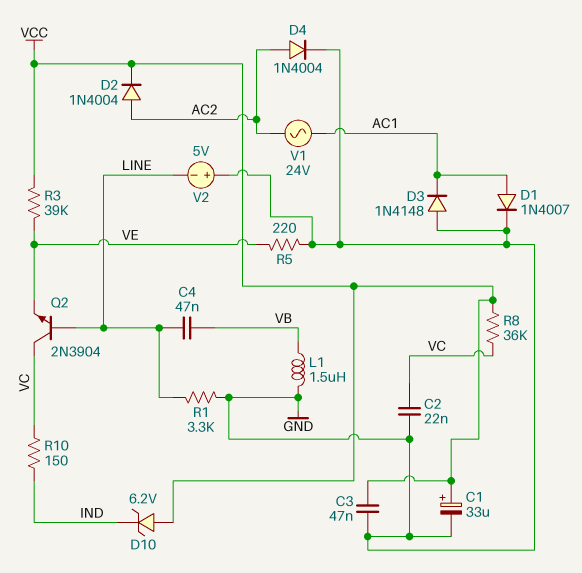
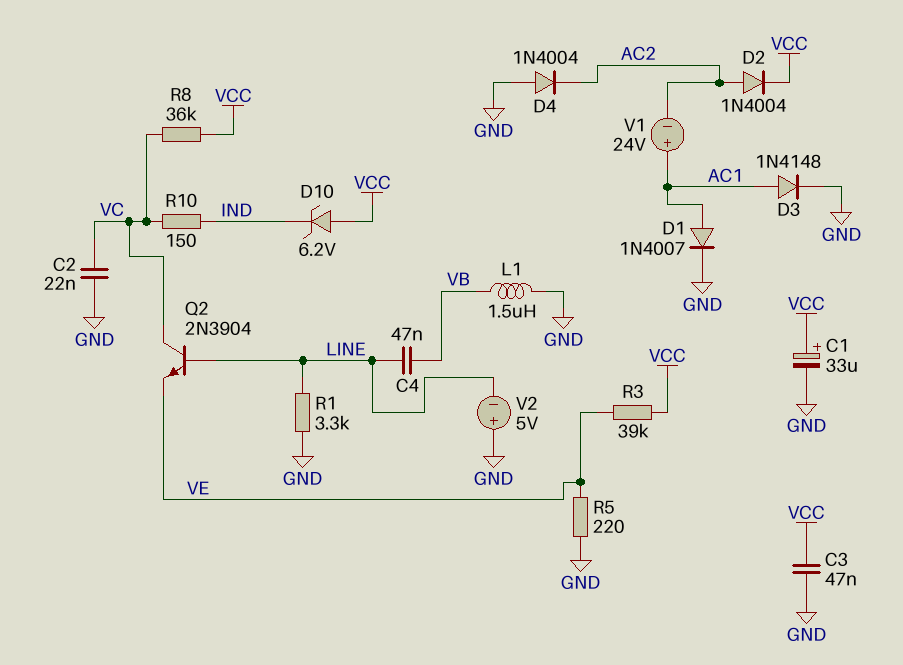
D3: diode 1N4148 (A GND, K AC1) -> diode 1N4148 (A AC1, K GND)
D4: diode 1N4004 (A AC2, K GND) -> diode 1N4004 (A GND, K AC2)
V1: AC 24V (AC1, AC2) -> 24V (plus AC1, minus AC2)

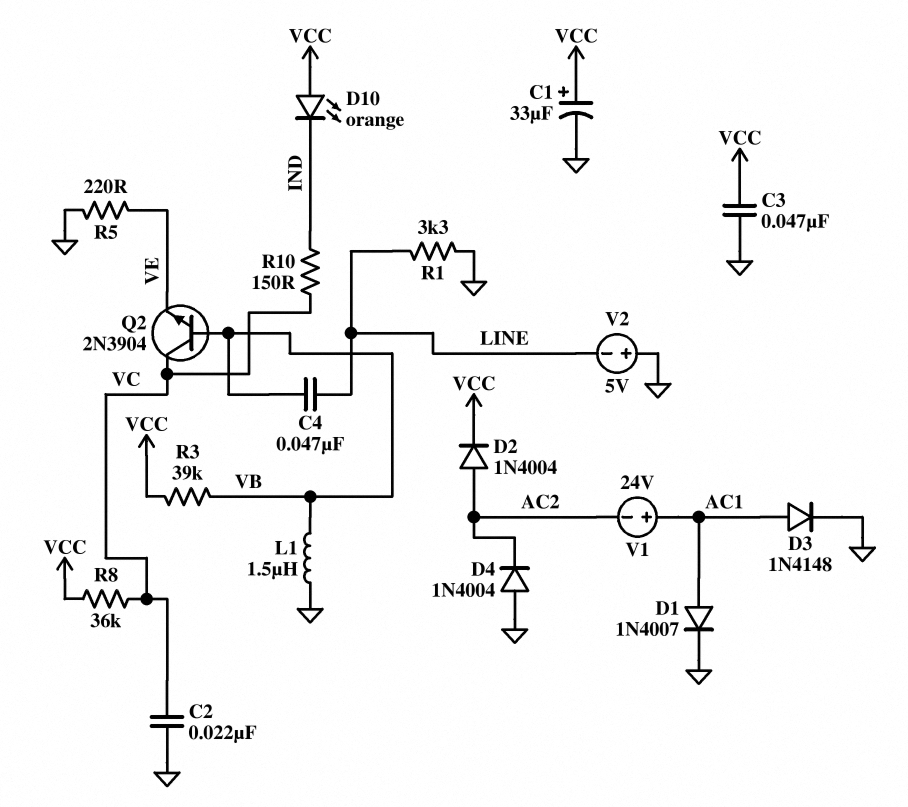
D10: zener 6.2V (A VCC, K IND) -> LED orange (A VCC, K IND)
Q2: NPN 2N3904 (B LINE, C VC, E VE) -> NPN 2N3904 (B VB, C VC, E VE)
R3: 39k (VCC, VE) -> 39k (VB, VCC)

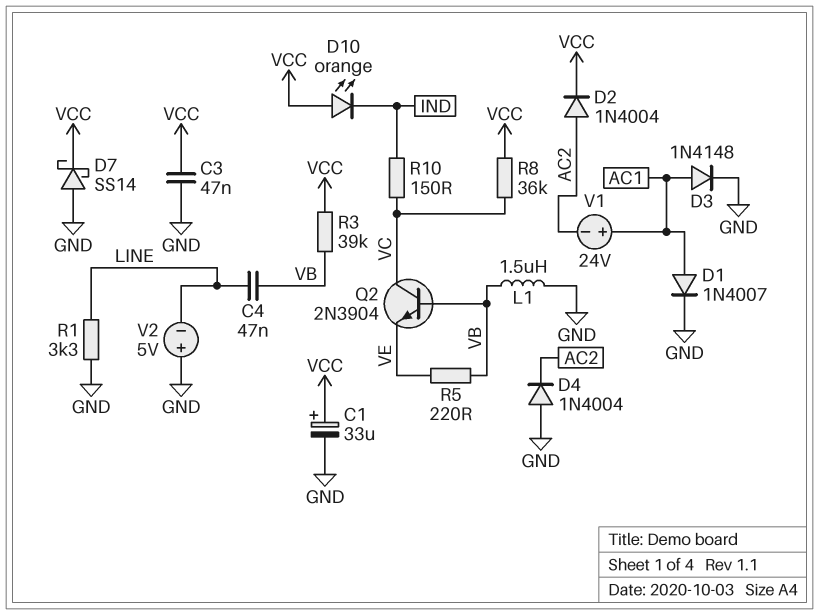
C2: 22nF (GND, VC) -> none
D7: none -> schottky SS14 (A GND, K VCC)
R5: 220 (GND, VE) -> 220 (VB, VE)

